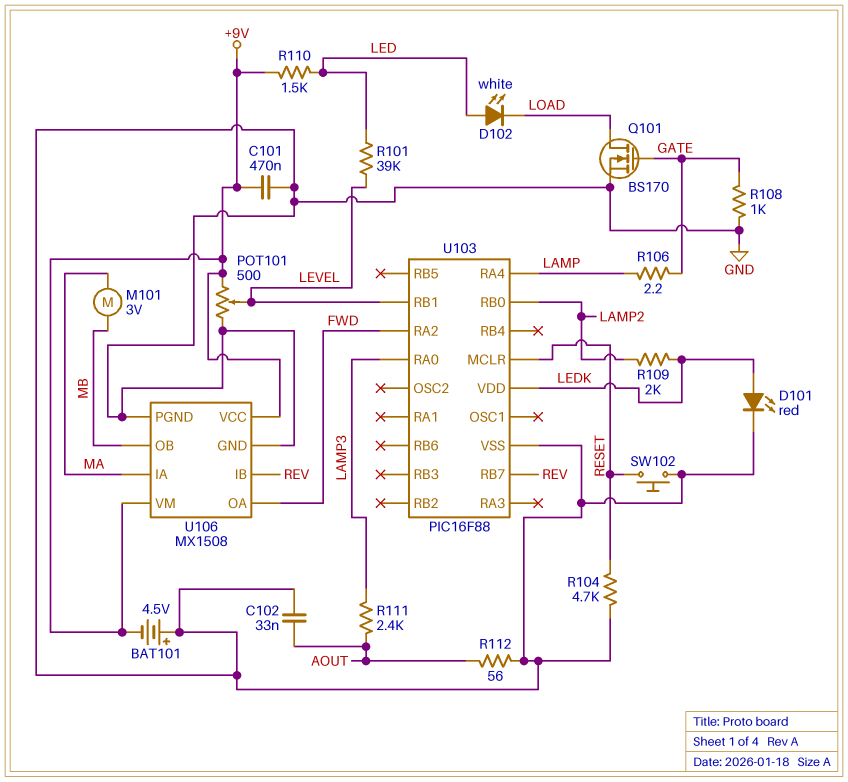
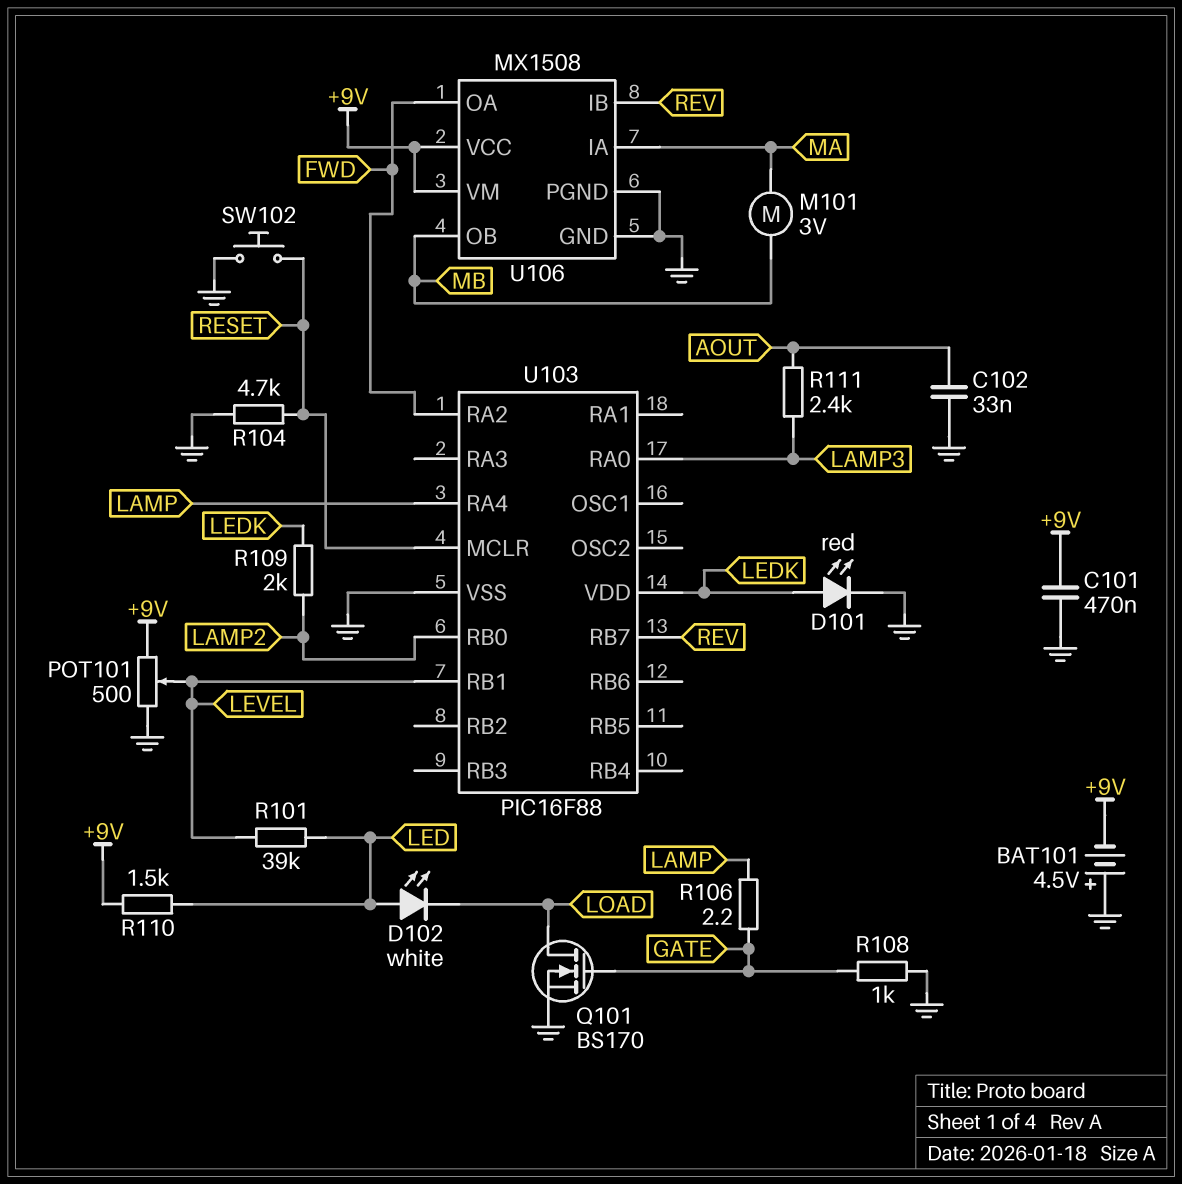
R112: 56 (AOUT, GND) -> none

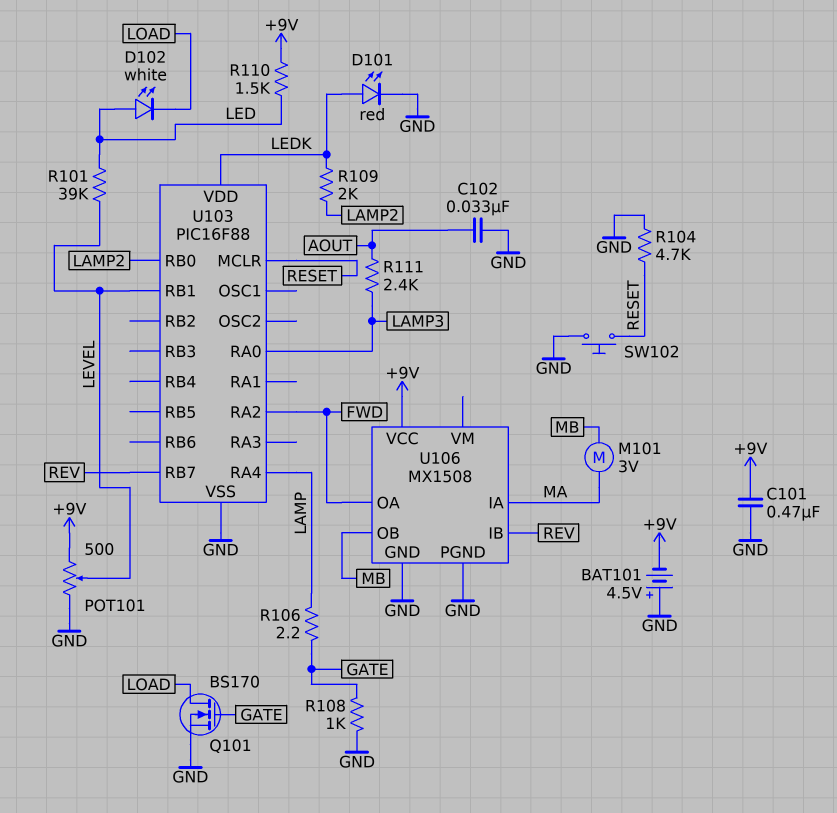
U106 pin VM: +9V -> none

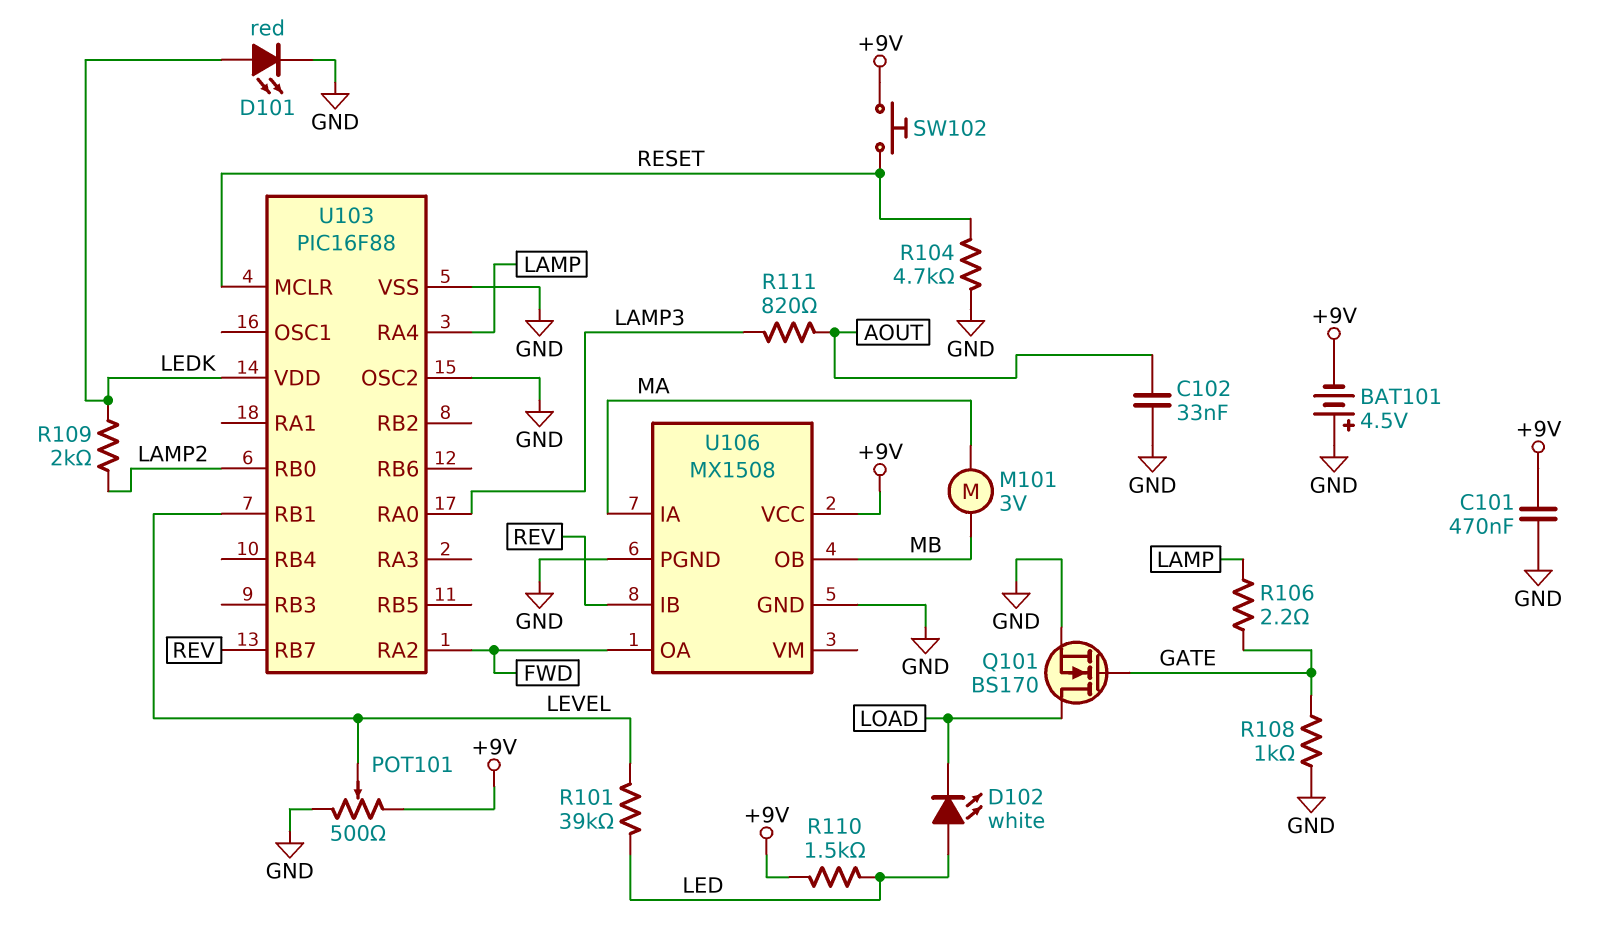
R111: 2.4k (AOUT, LAMP3) -> 820 (AOUT, LAMP3)
SW102: button (GND, RESET) -> button (+9V, RESET)
U103 pin OSC2: none -> GND

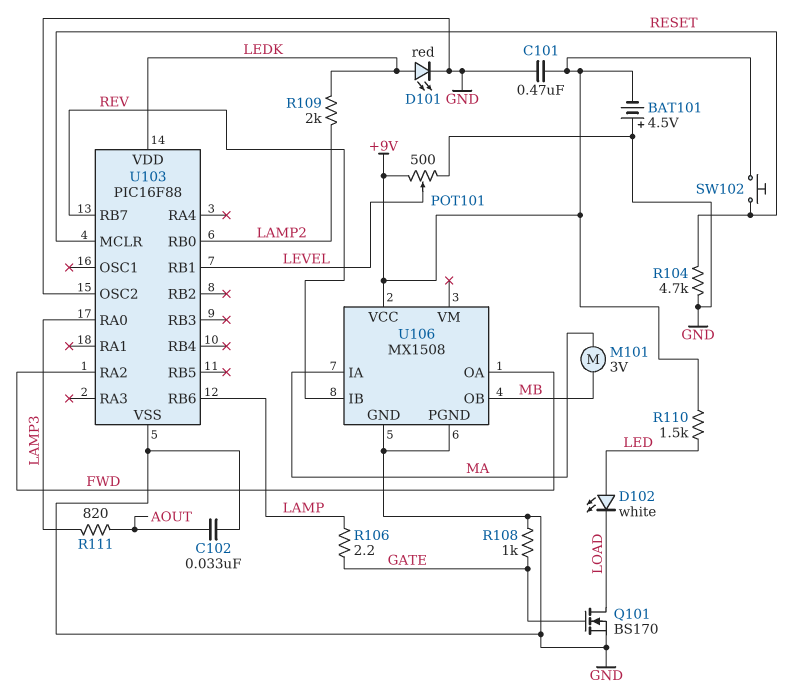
R101: 39k (LED, LEVEL) -> none
U103 pin RA4: LAMP -> none
U103 pin RB6: none -> LAMP

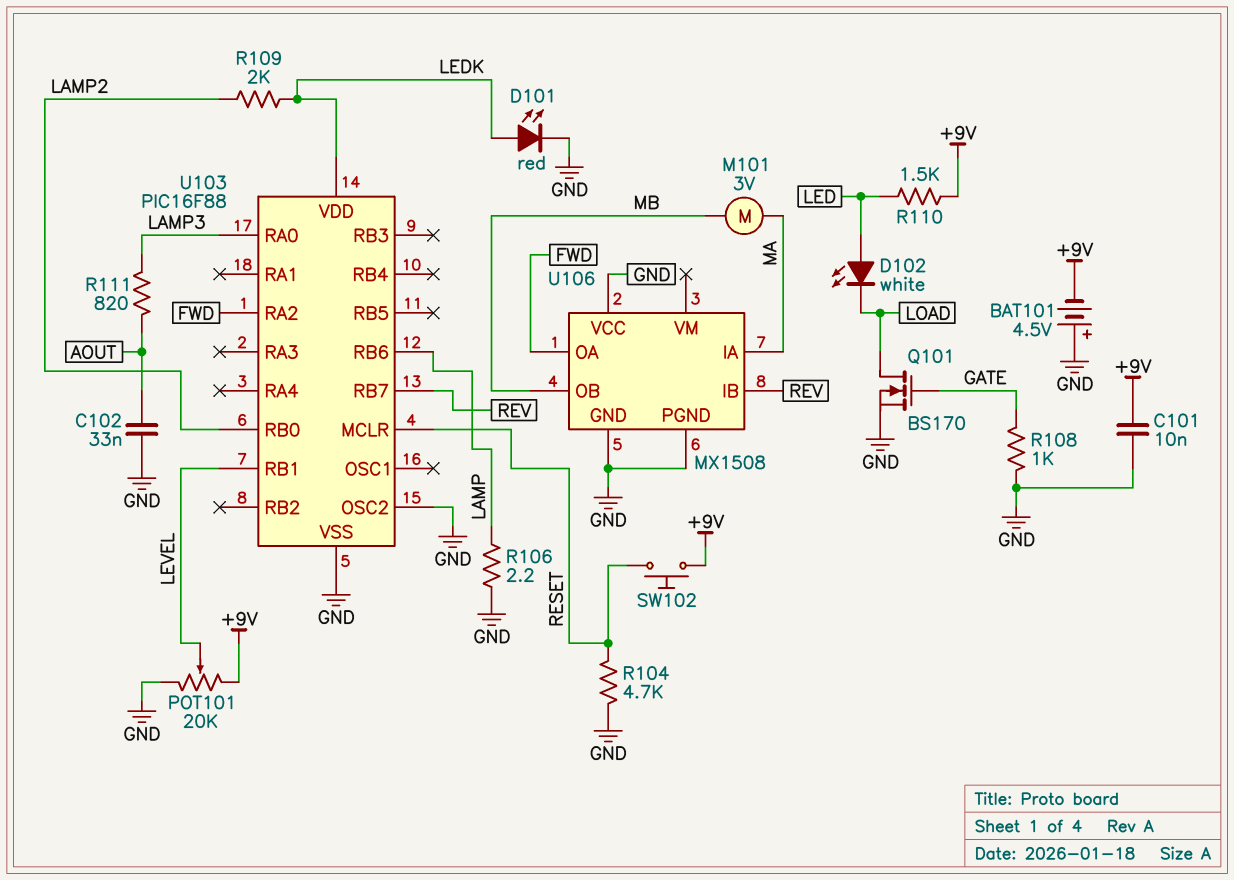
C101: 470nF (+9V, GND) -> 10nF (+9V, GND)
POT101: 500 (+9V, GND, wiper LEVEL) -> 20k (+9V, GND, wiper LEVEL)
R106: 2.2 (GATE, LAMP) -> 2.2 (GND, LAMP)
U106 pin VCC: +9V -> GND

